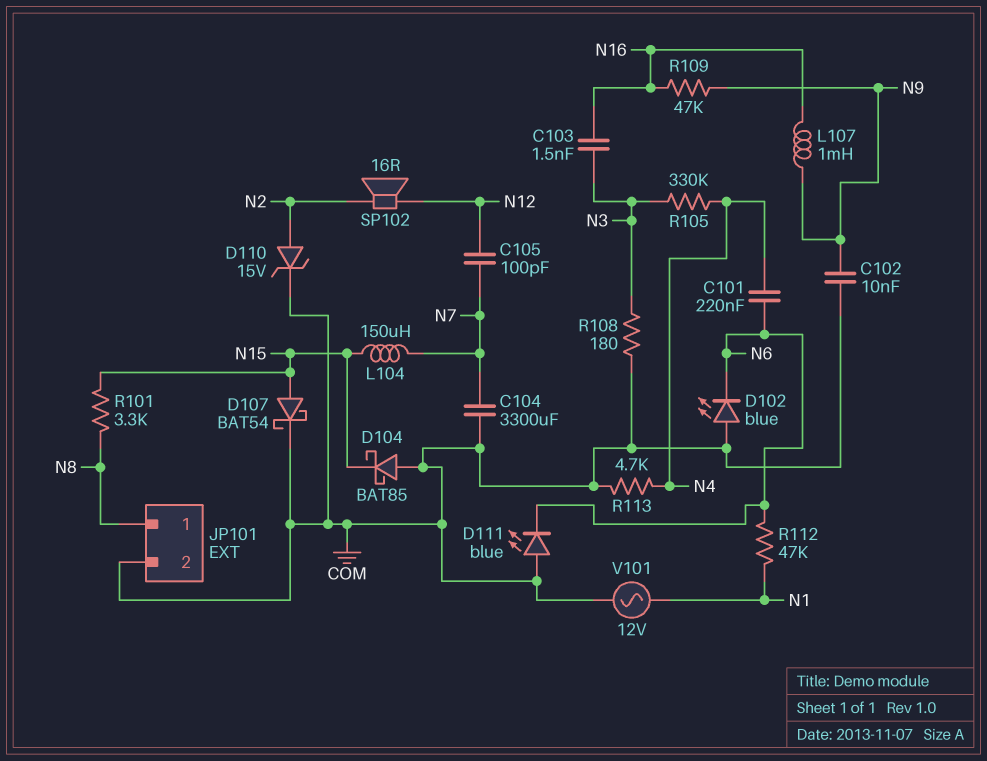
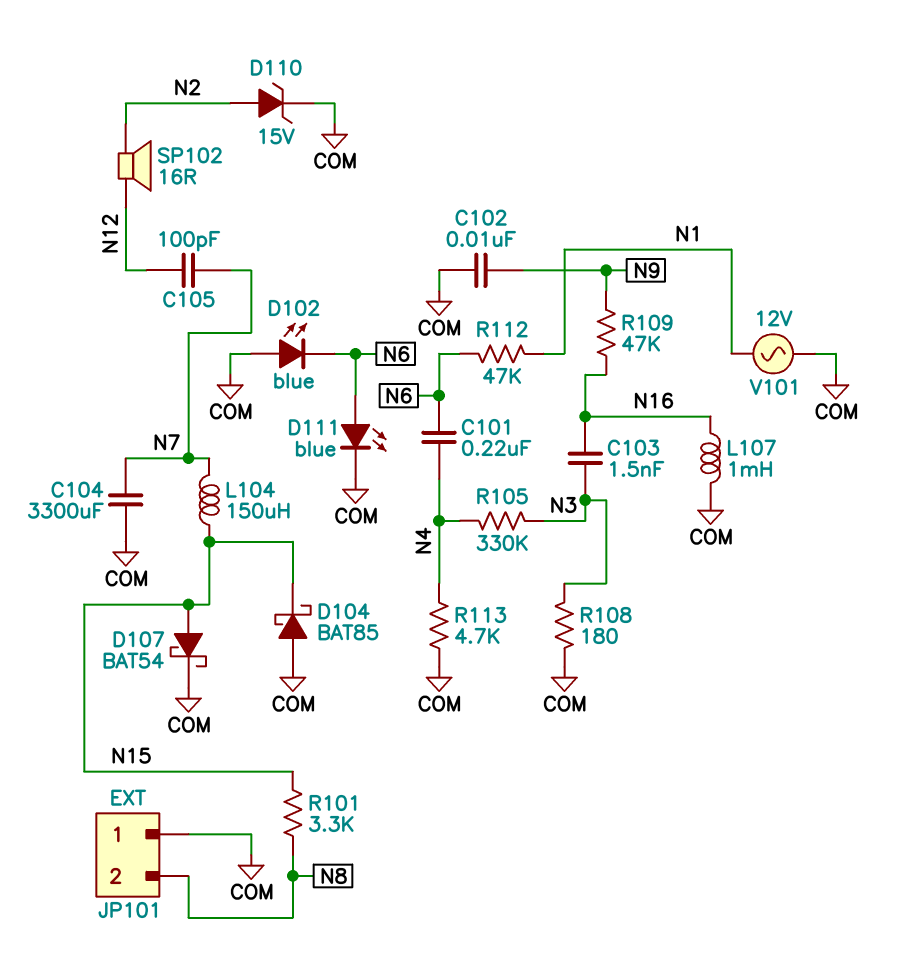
D111: LED blue (A COM, K N6) -> LED blue (A N6, K COM)
JP101 pin 1: N8 -> COM
JP101 pin 2: COM -> N8
L107: 1mH (N9, N16) -> 1mH (COM, N16)

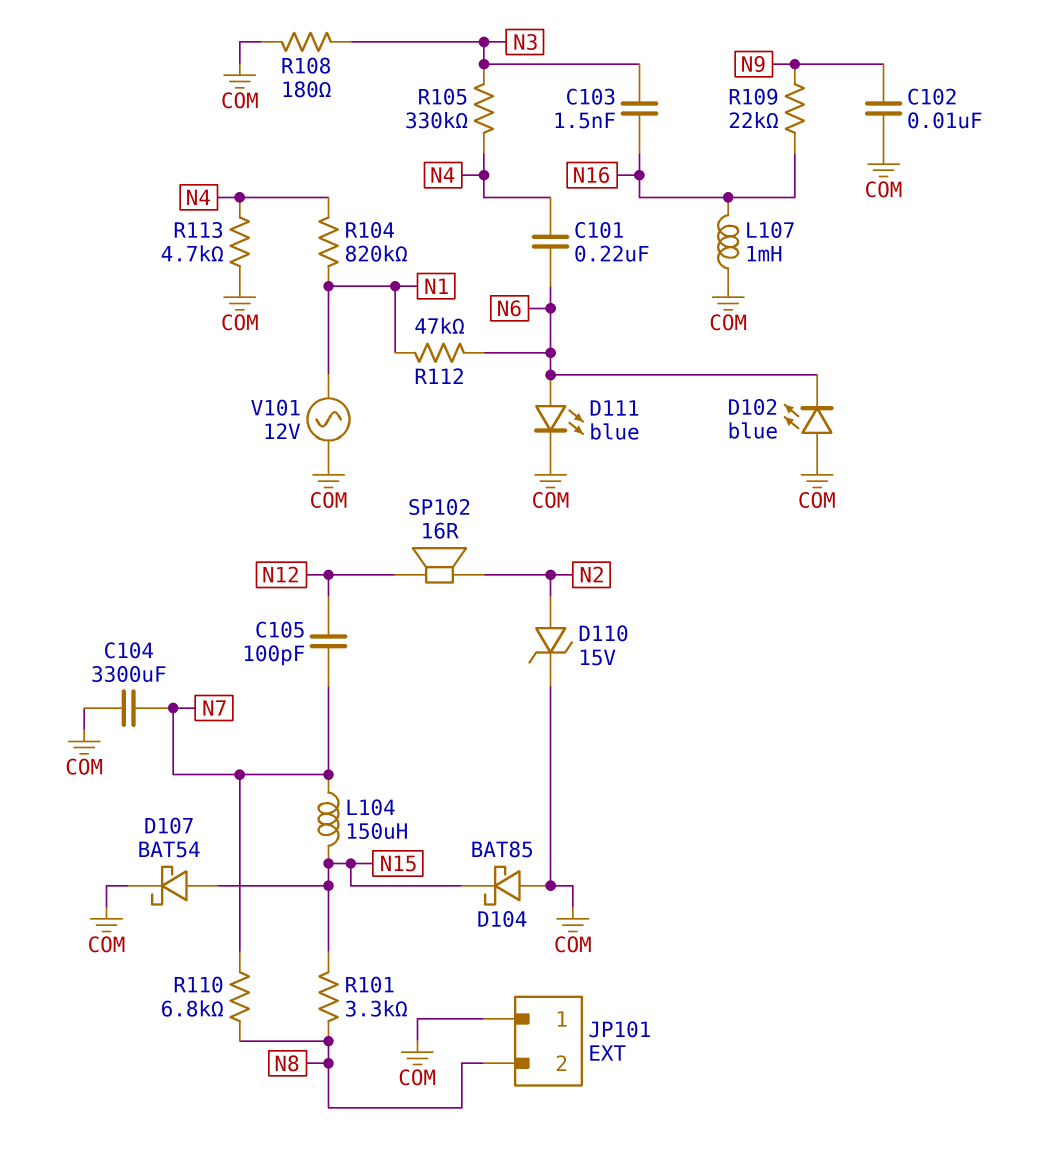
R104: none -> 820k (N1, N4)
R109: 47k (N9, N16) -> 22k (N9, N16)
R110: none -> 6.8k (N7, N8)

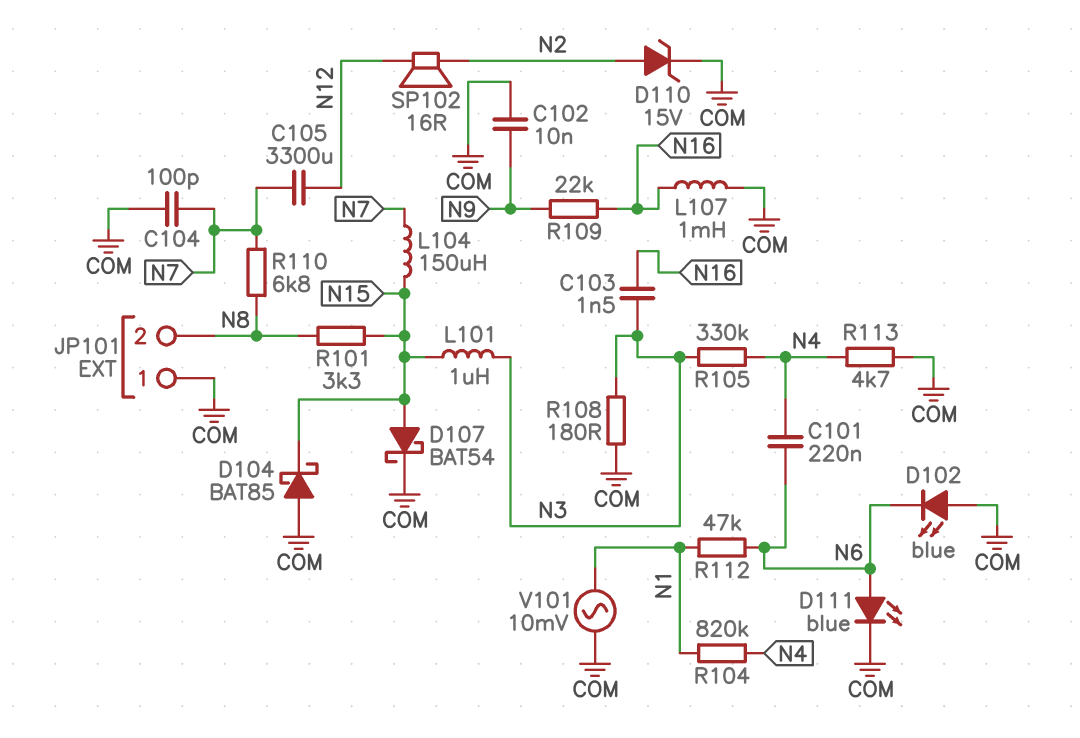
C104: 3300uF (COM, N7) -> 100pF (COM, N7)
C105: 100pF (N7, N12) -> 3300uF (N7, N12)
L101: none -> 1uH (N3, N15)
V101: AC 12V (COM, N1) -> AC 10mV (COM, N1)

